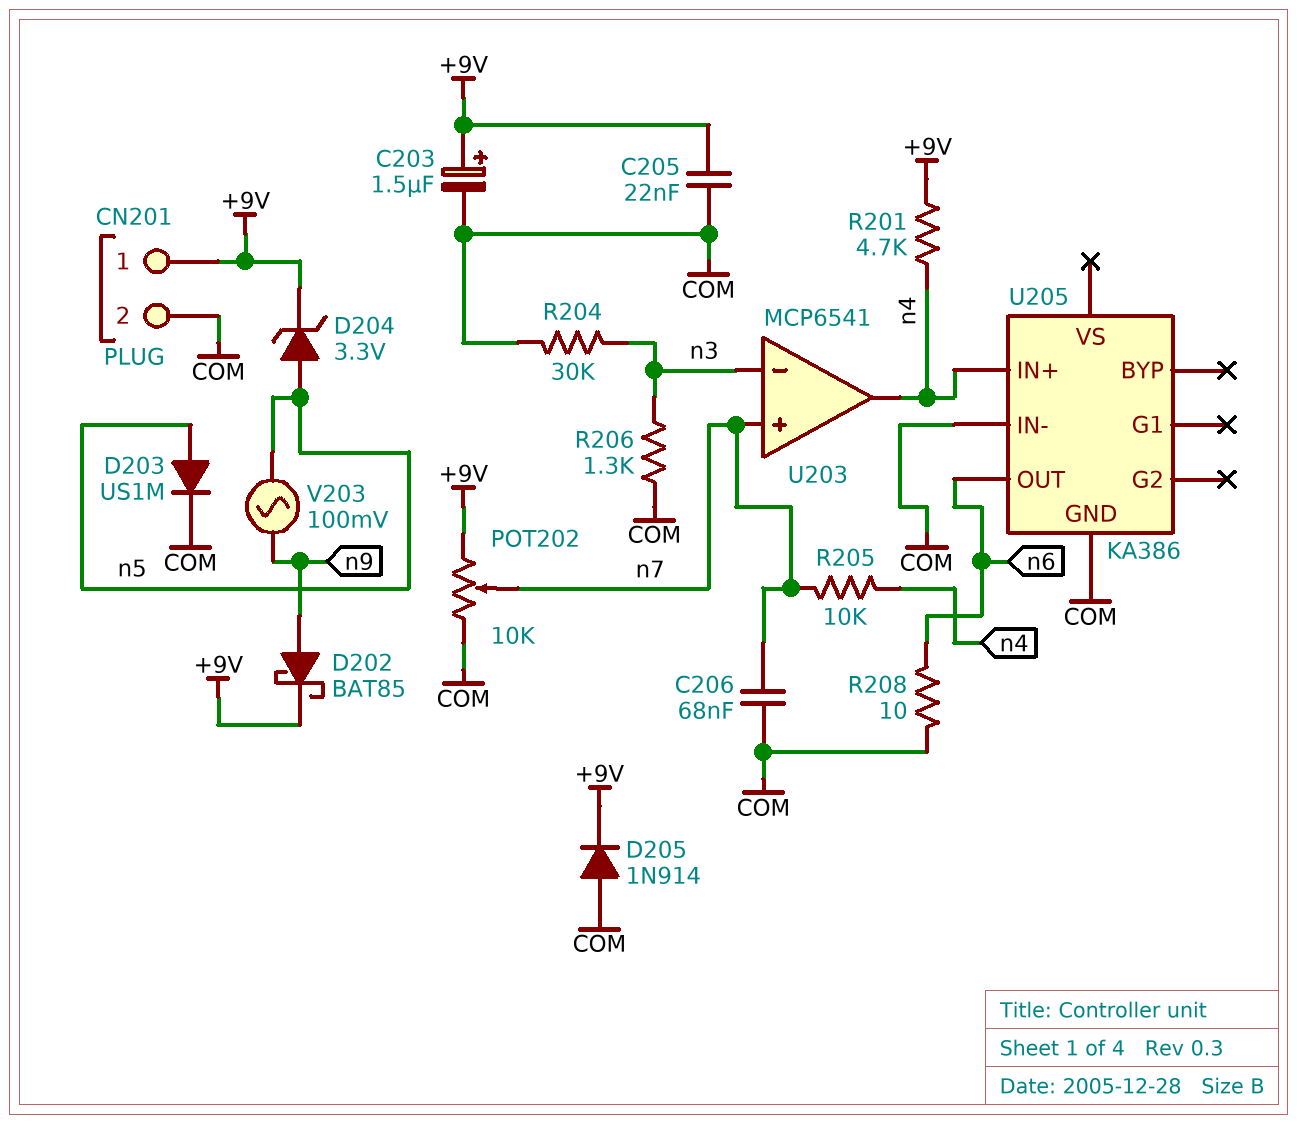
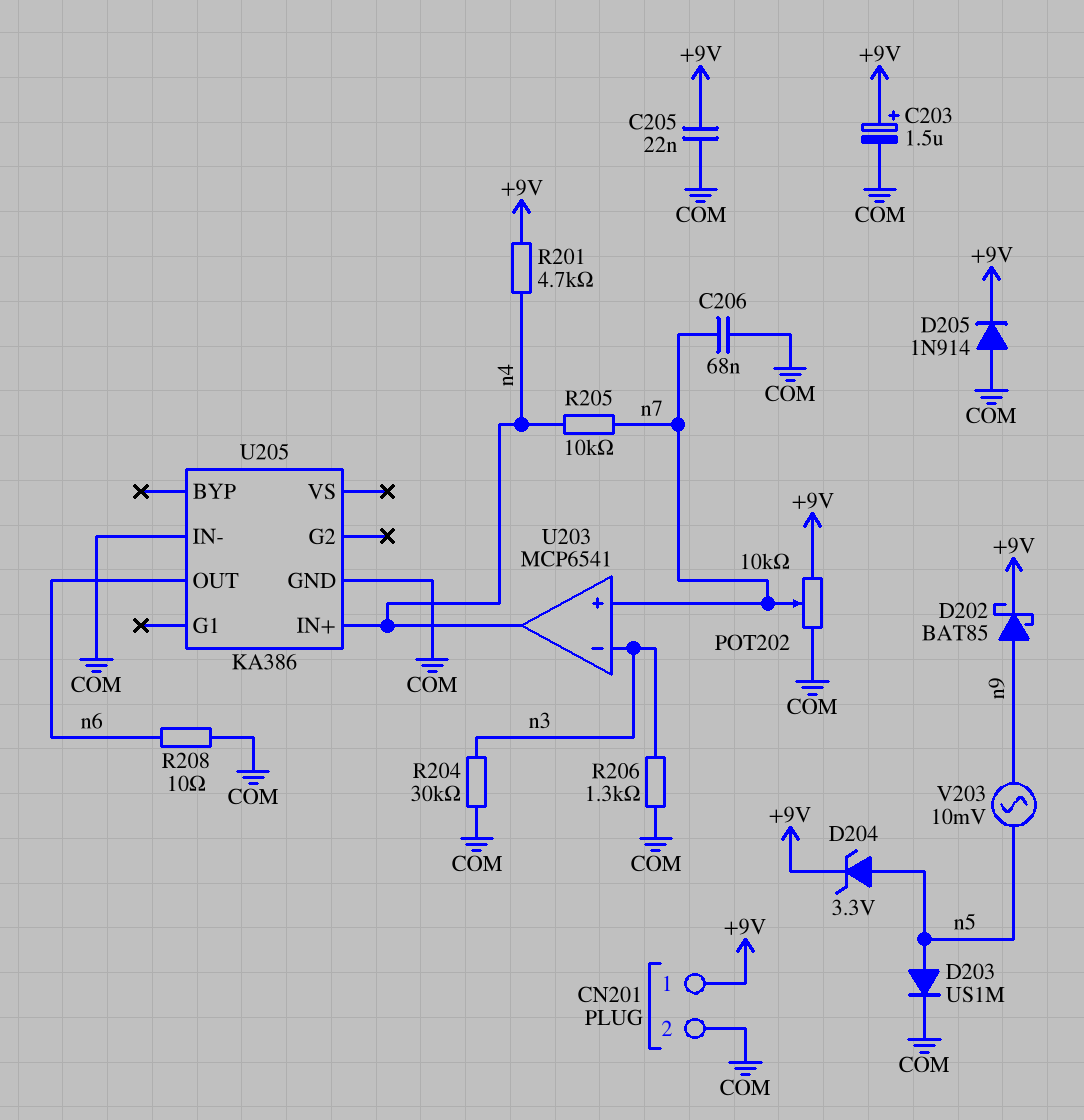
V203: AC 100mV (n5, n9) -> AC 10mV (n5, n9)

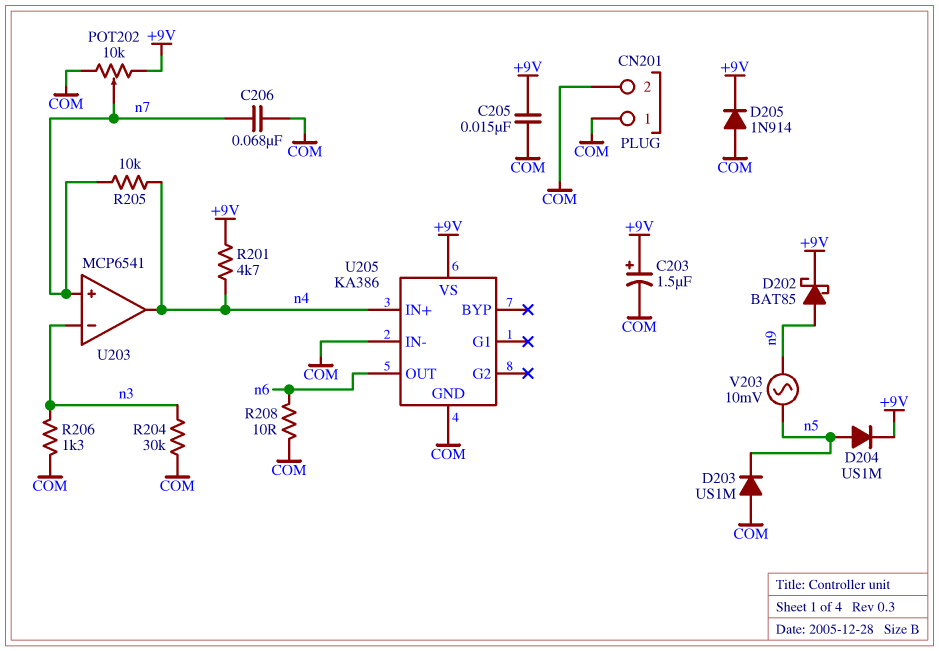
C205: 22nF (+9V, COM) -> 15nF (+9V, COM)
CN201 pin 1: +9V -> COM
D203: diode US1M (A n5, K COM) -> diode US1M (A COM, K n5)
D204: zener 3.3V (A n5, K +9V) -> diode US1M (A n5, K +9V)
U205 pin VS: none -> +9V

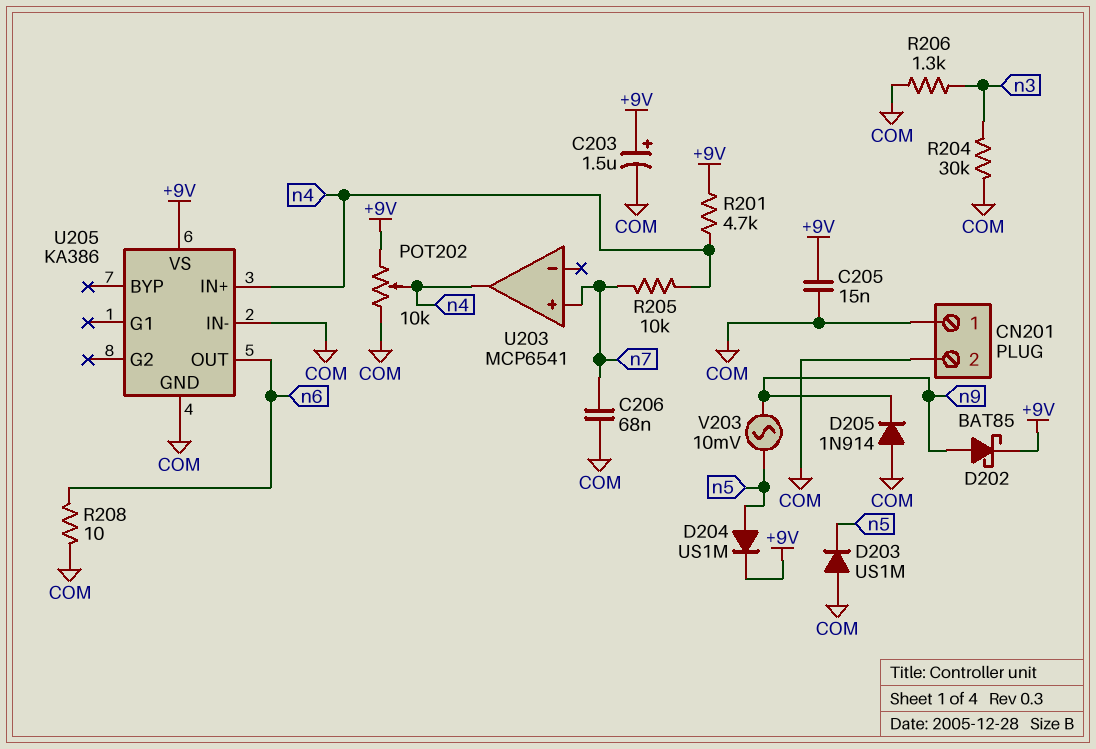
D205: diode 1N914 (A COM, K +9V) -> diode 1N914 (A COM, K n9)
POT202: 10k (+9V, COM, wiper n7) -> 10k (+9V, COM, wiper n4)
U203 pin in-: n3 -> none

